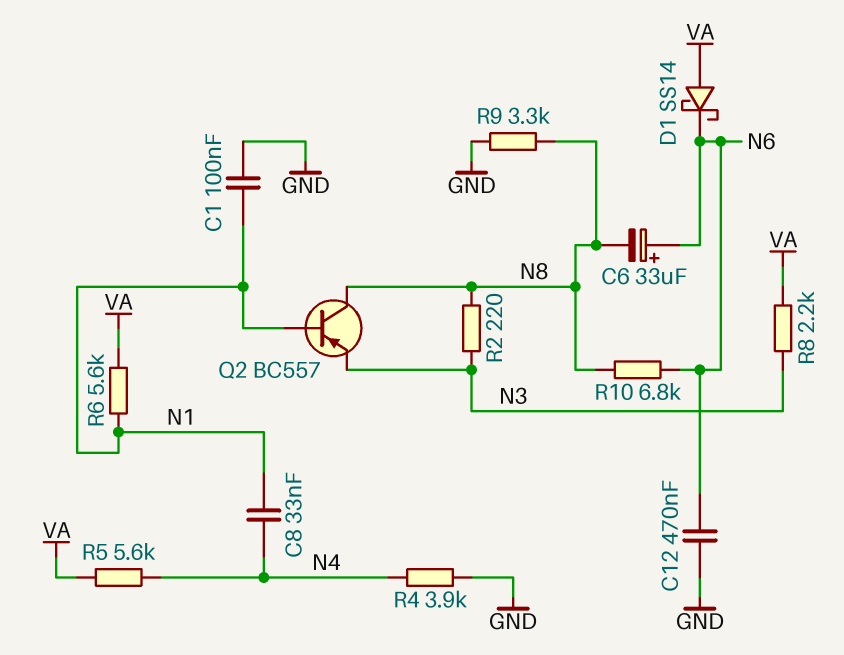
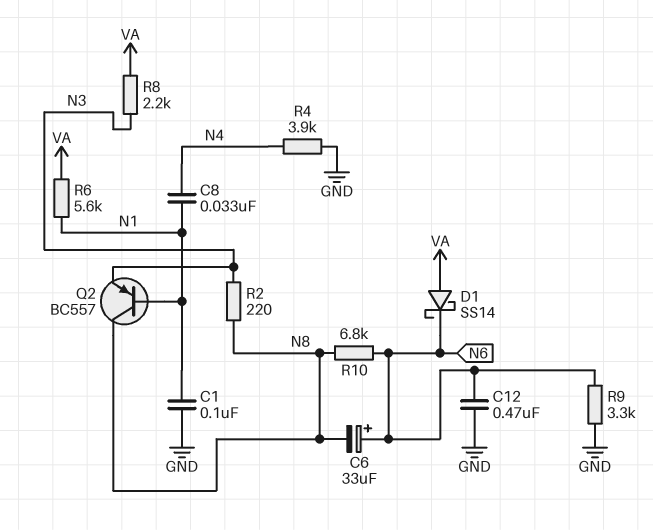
R5: 5.6k (N4, VA) -> none
R9: 3.3k (GND, N8) -> 3.3k (GND, N6)

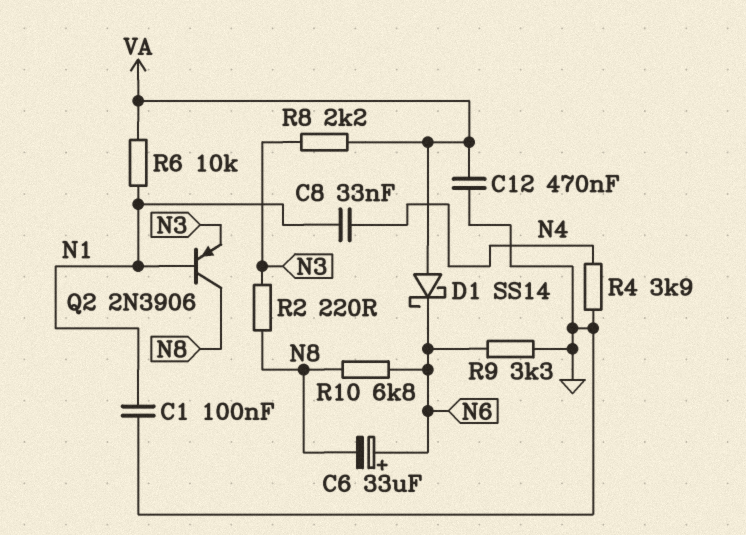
C12: 470nF (GND, N6) -> 470nF (GND, VA)
Q2: PNP BC557 (B N1, C N8, E N3) -> PNP 2N3906 (B N1, C N8, E N3)
R6: 5.6k (N1, VA) -> 10k (N1, VA)

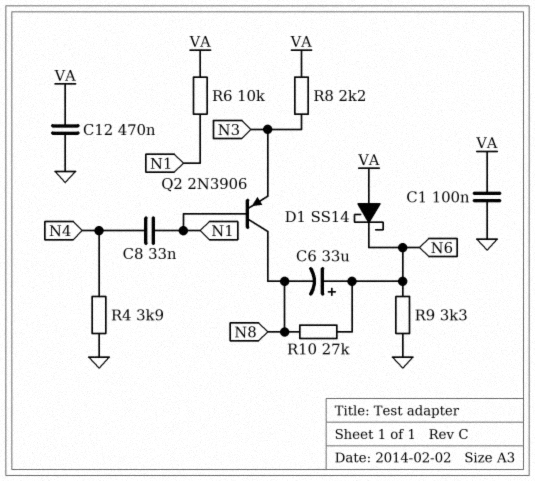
C1: 100nF (GND, N1) -> 100nF (GND, VA)
R2: 220 (N3, N8) -> none
R10: 6.8k (N6, N8) -> 27k (N6, N8)

